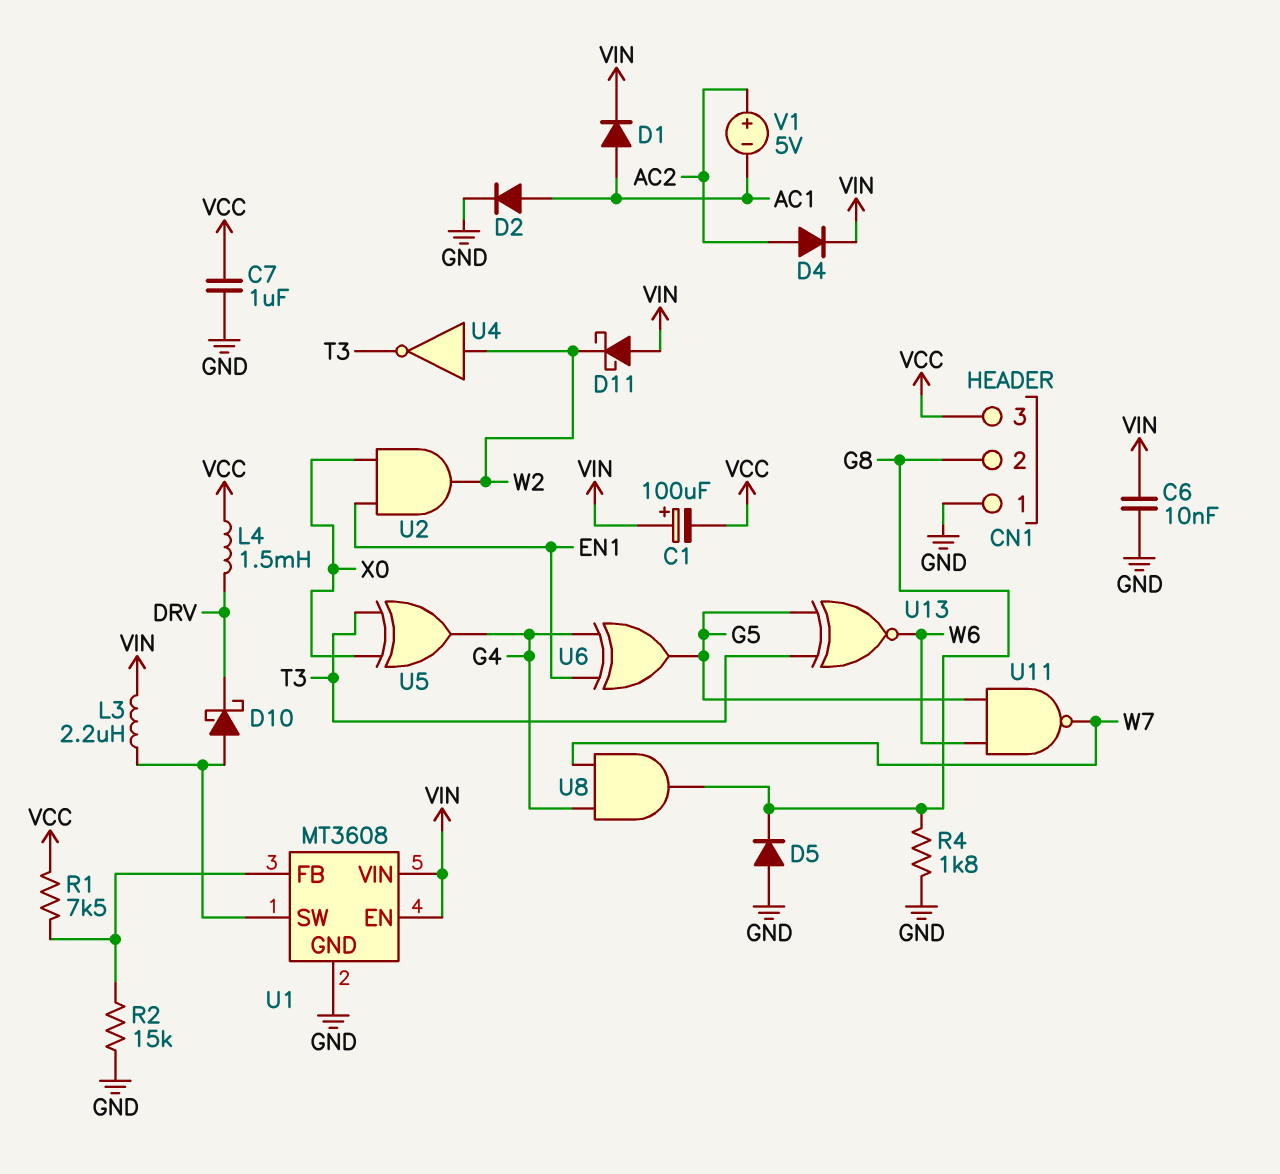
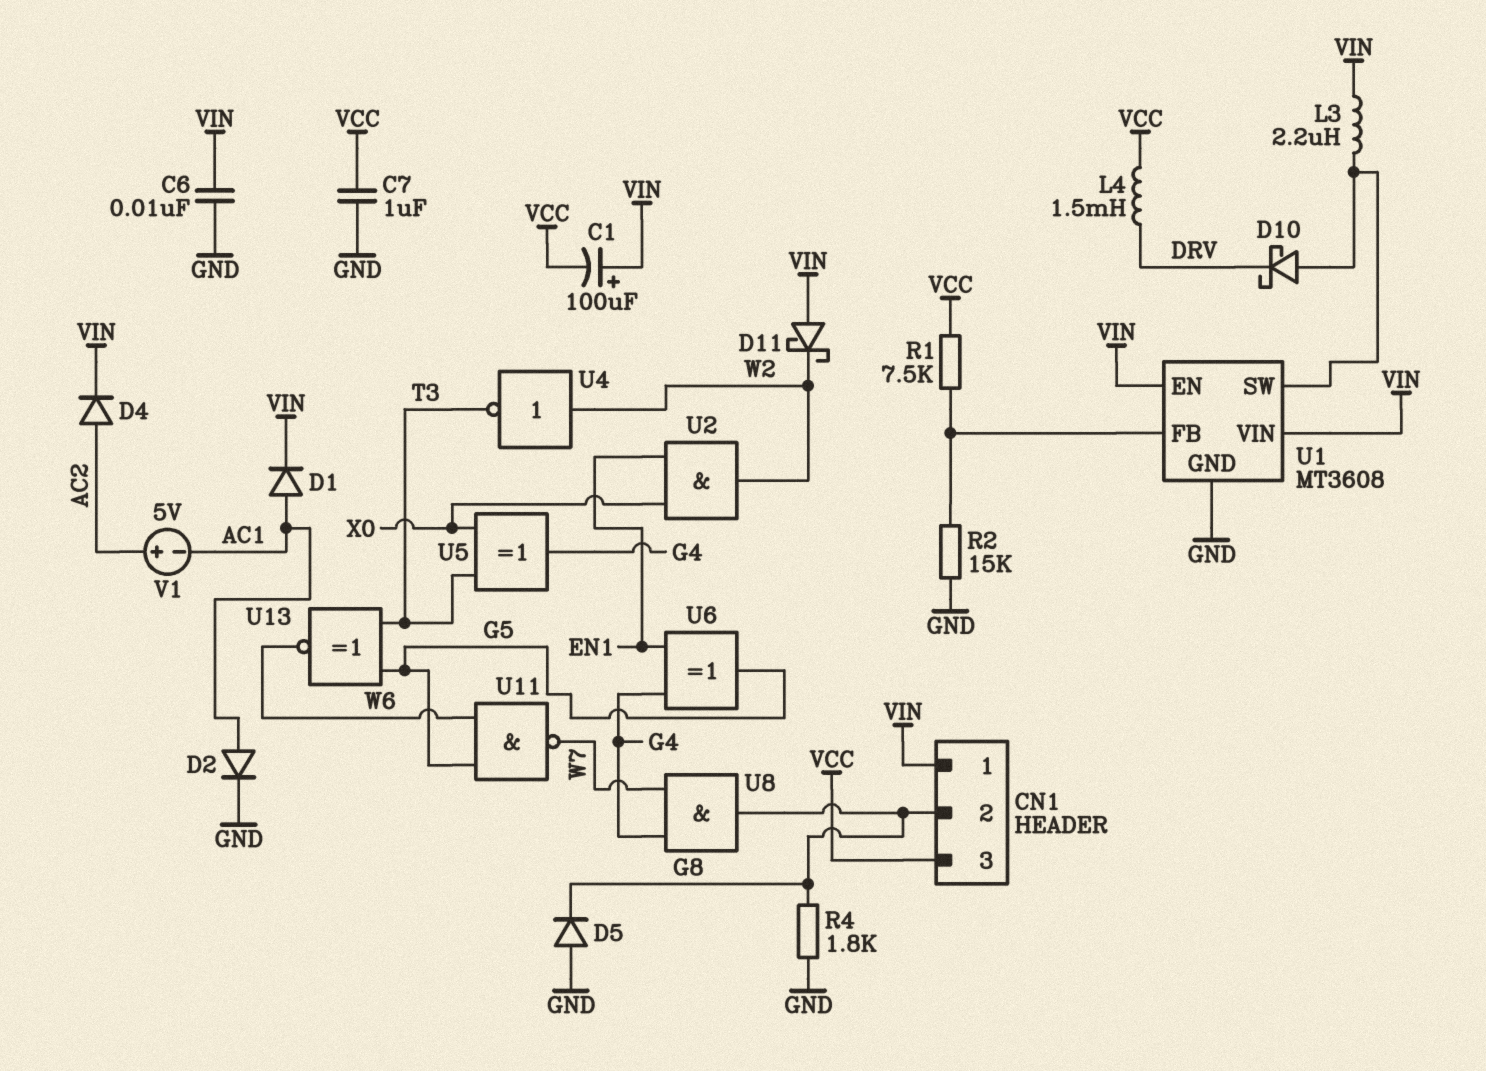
CN1 pin 1: GND -> VIN

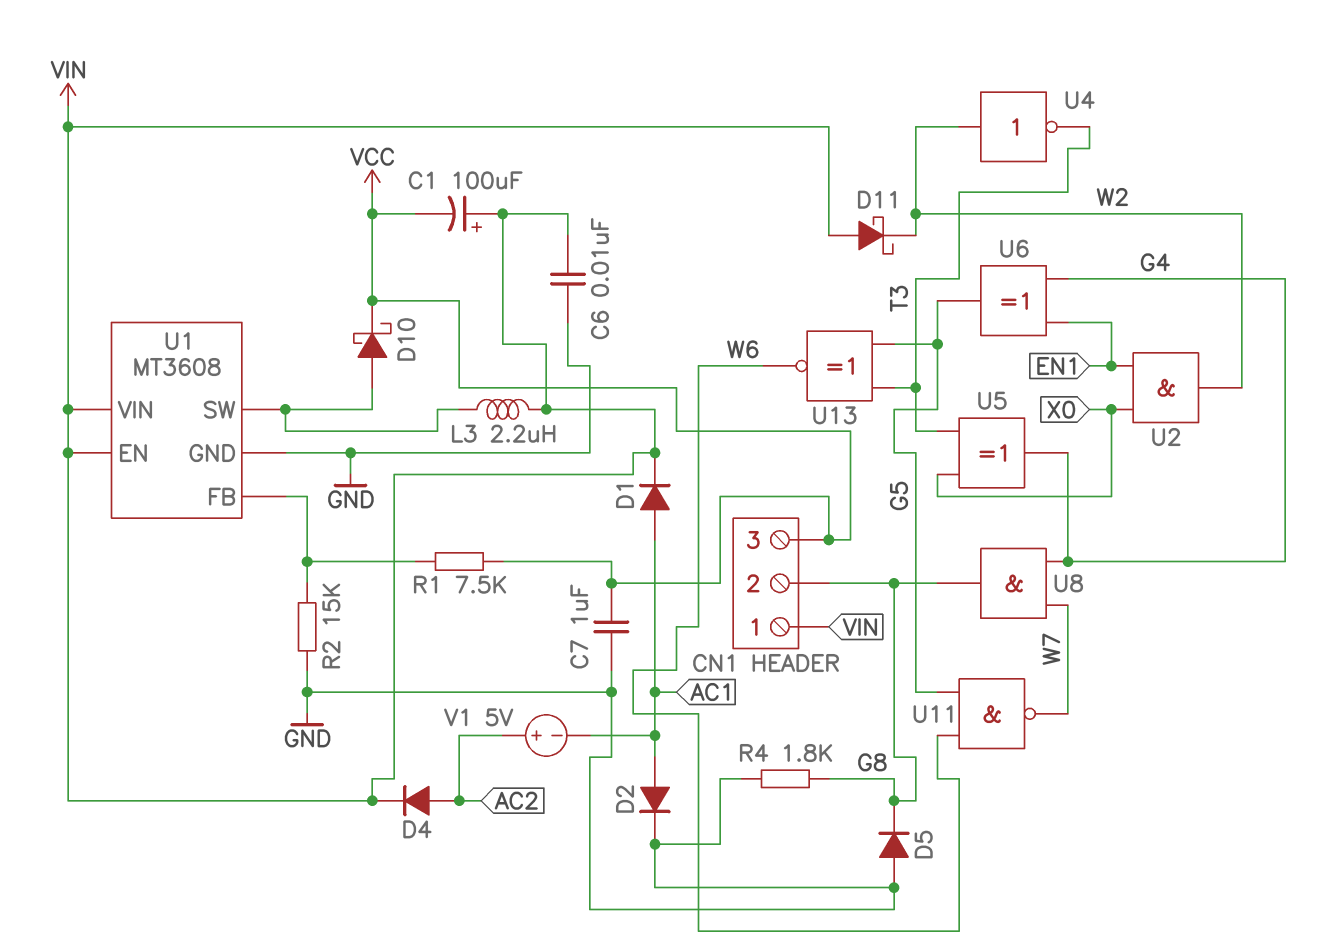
D10: schottky (A U1/SW, K DRV) -> schottky (A U1/SW, K VCC)
L4: 1.5mH (DRV, VCC) -> none

